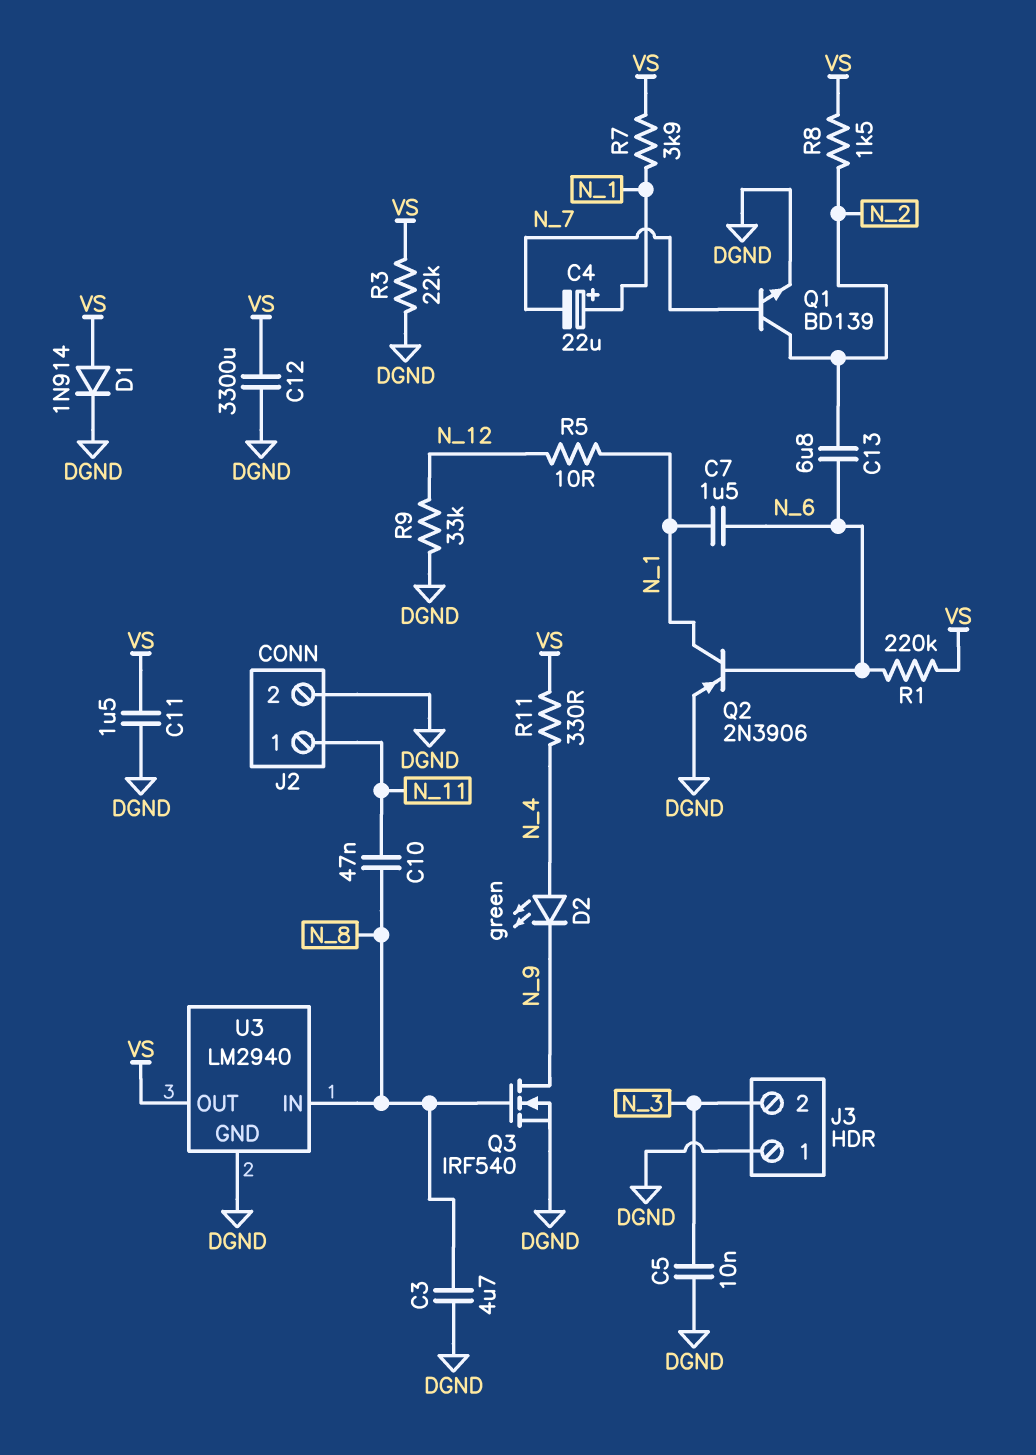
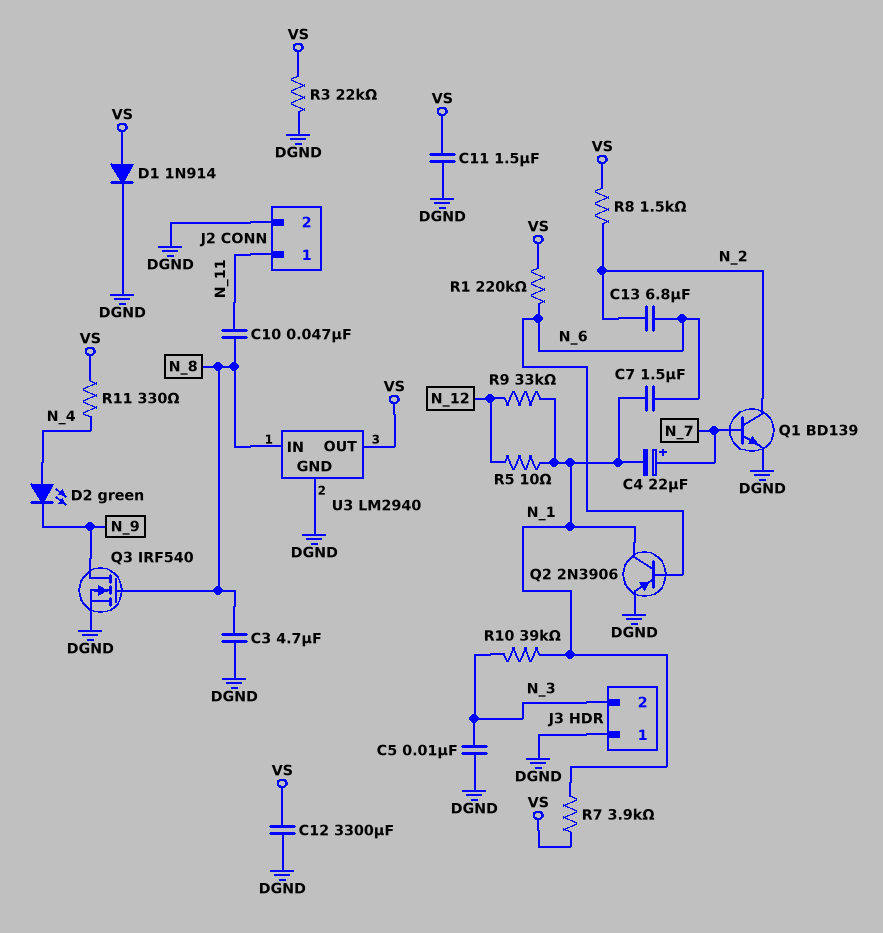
C4: 22uF (plus N_1, minus N_7) -> 22uF (plus N_7, minus N_1)
R9: 33k (DGND, N_12) -> 33k (N_1, N_12)
R10: none -> 39k (N_1, N_3)

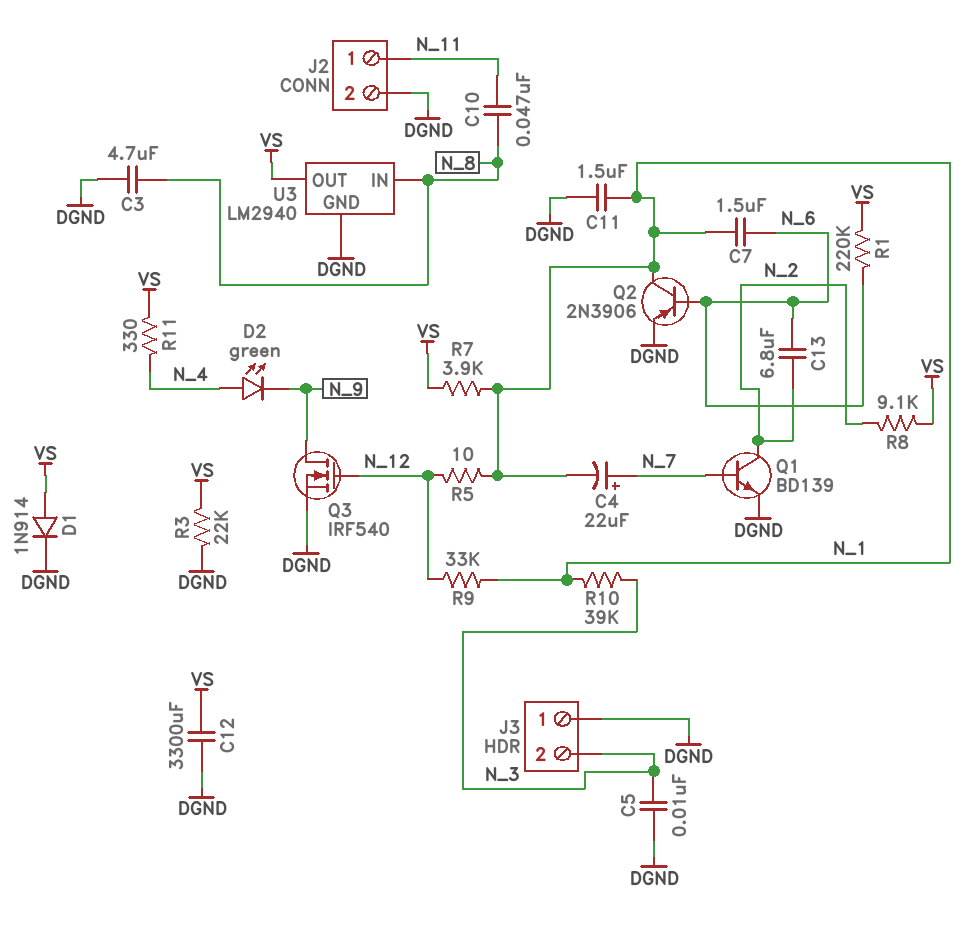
C11: 1.5uF (DGND, VS) -> 1.5uF (DGND, N_1)
Q3: NMOS IRF540 (G N_8, D N_9, S DGND) -> NMOS IRF540 (G N_12, D N_9, S DGND)
R8: 1.5k (N_2, VS) -> 9.1k (N_2, VS)

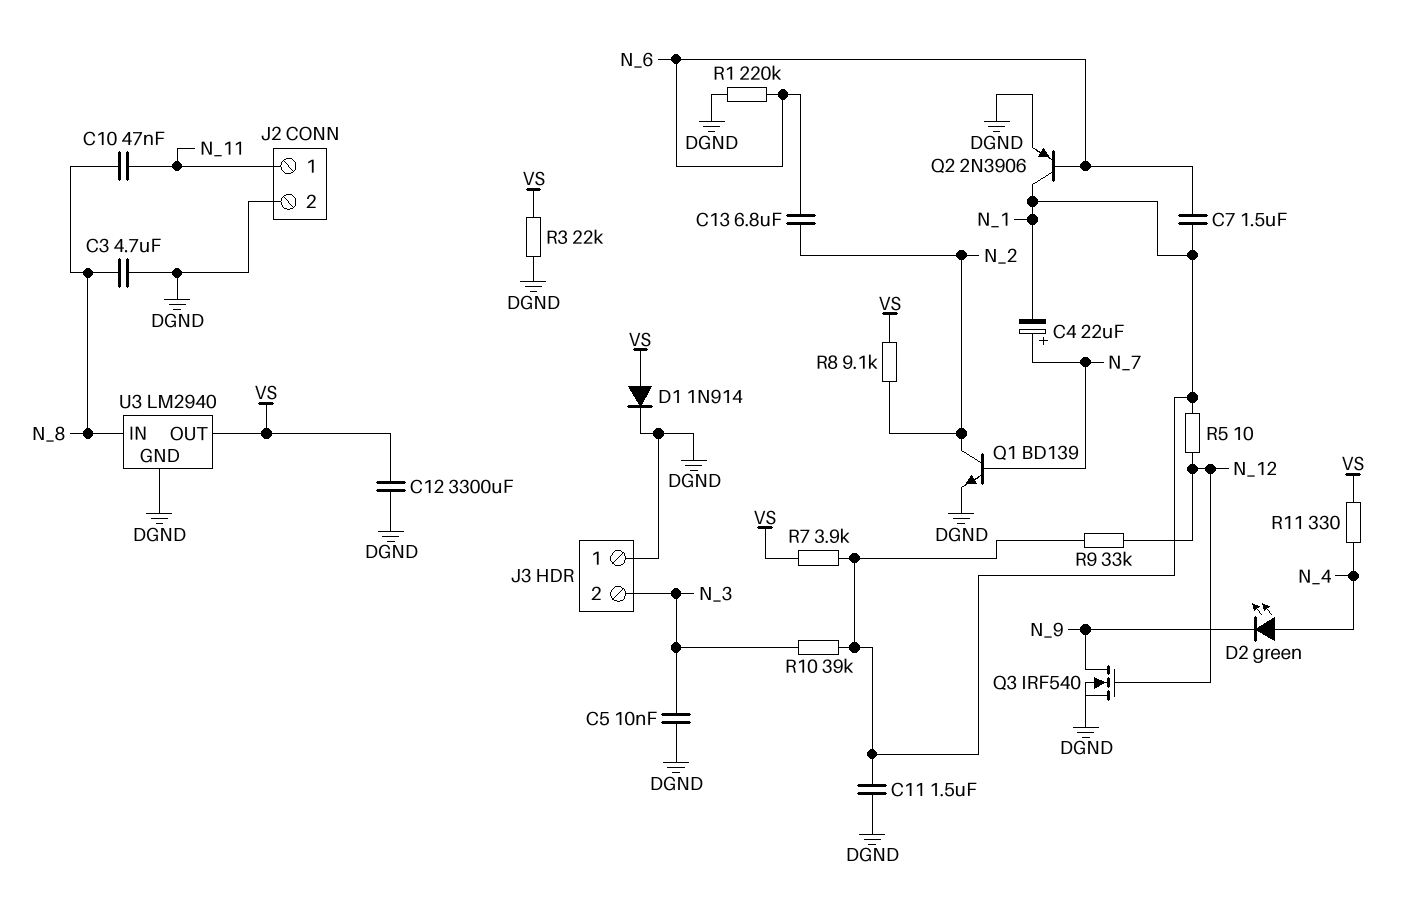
R1: 220k (N_6, VS) -> 220k (DGND, N_6)

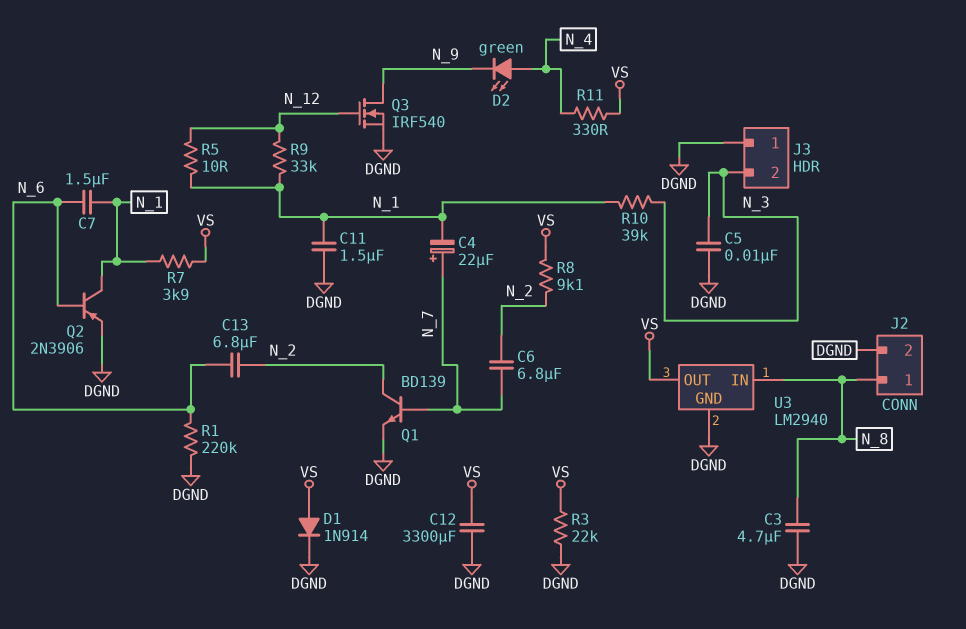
C6: none -> 6.8uF (N_2, N_7)
C10: 47nF (N_8, N_11) -> none
J2 pin 1: N_11 -> N_8

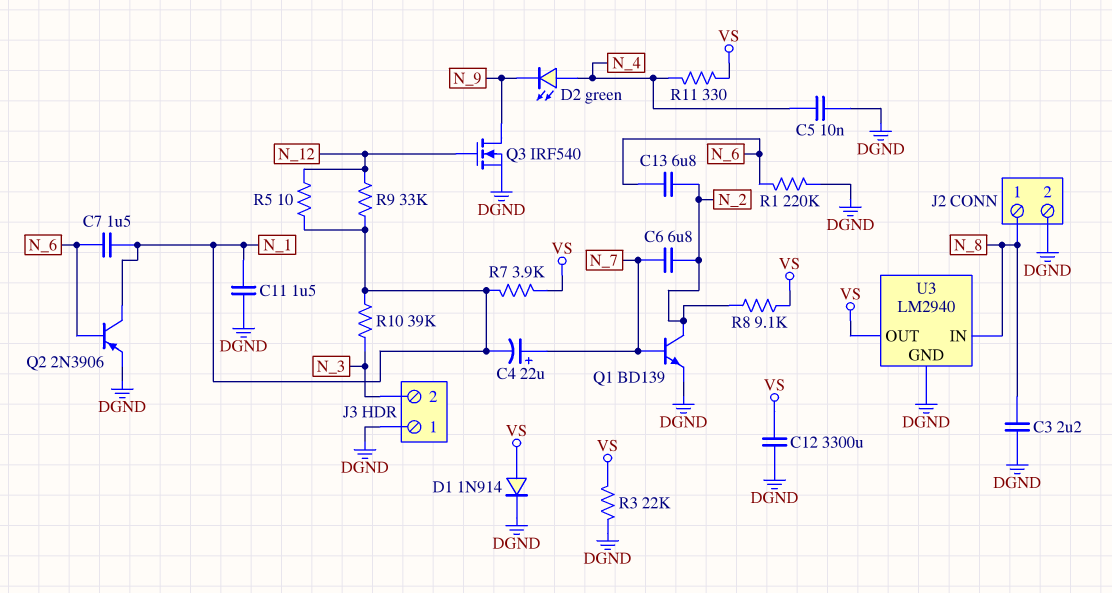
C3: 4.7uF (DGND, N_8) -> 2.2uF (DGND, N_8)
C5: 10nF (DGND, N_3) -> 10nF (DGND, N_4)

